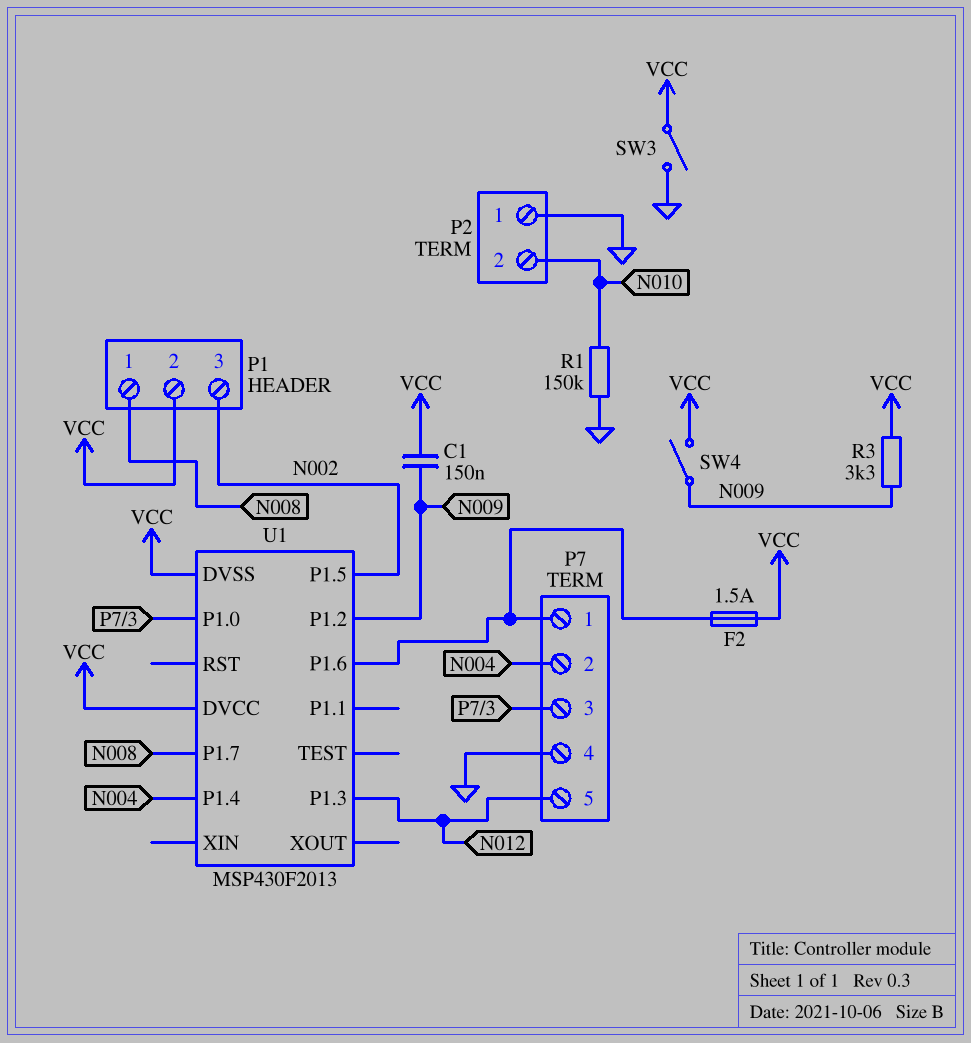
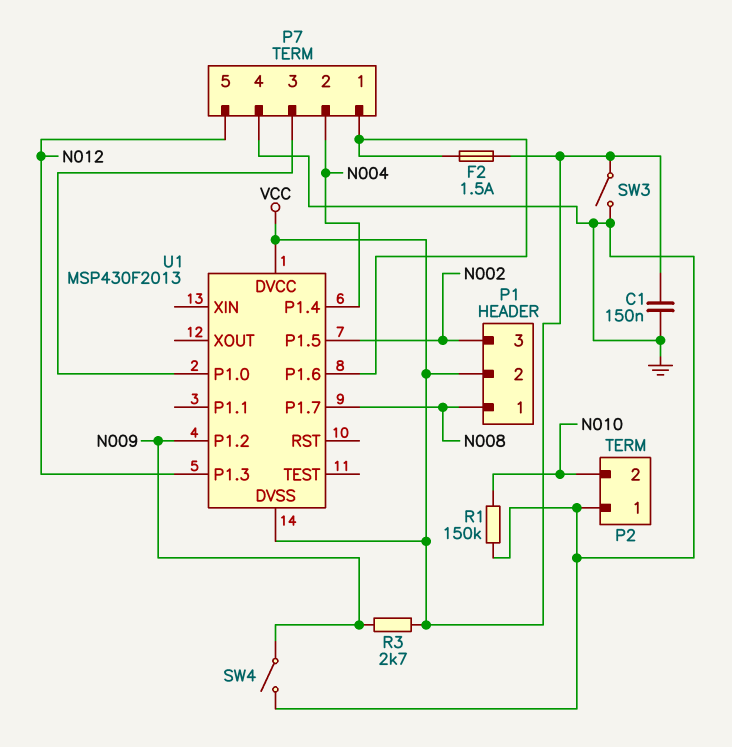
C1: 150nF (N009, VCC) -> 150nF (GND, VCC)
R3: 3.3k (N009, VCC) -> 2.7k (N009, VCC)
SW4: switch (N009, VCC) -> switch (GND, N009)

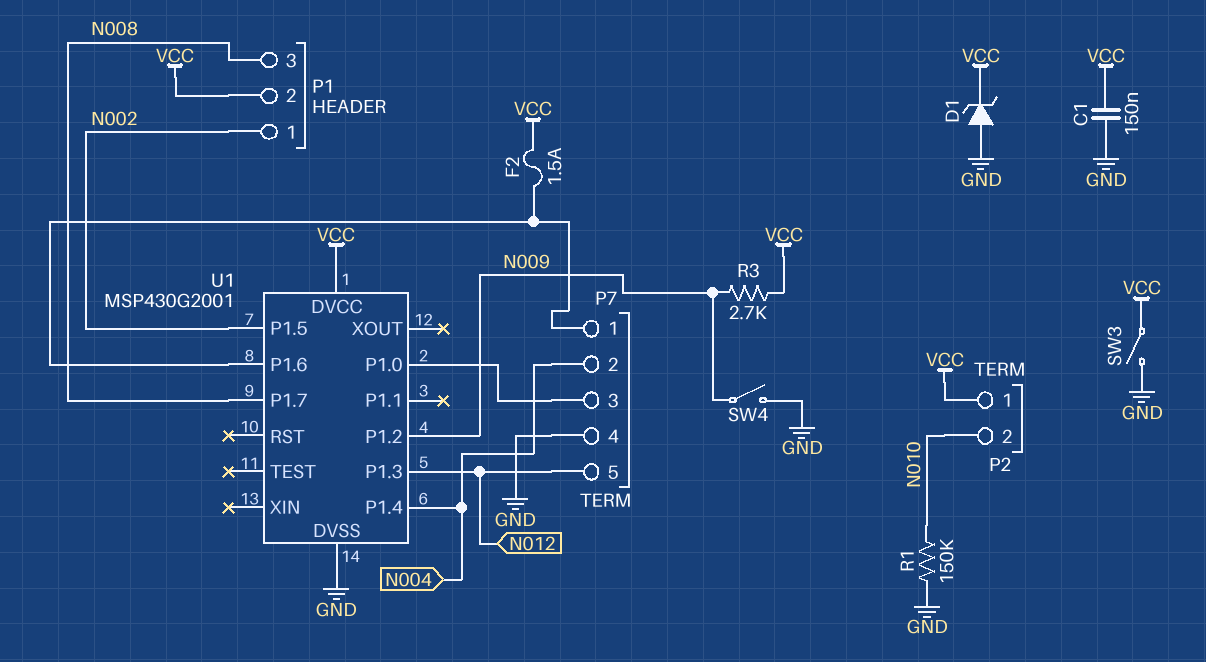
D1: none -> zener (A GND, K VCC)
P1 pin 1: N008 -> N002
P1 pin 3: N002 -> N008
P2 pin 1: GND -> VCC
U1: MSP430F2013 -> MSP430G2001
U1 pin DVSS: VCC -> GND

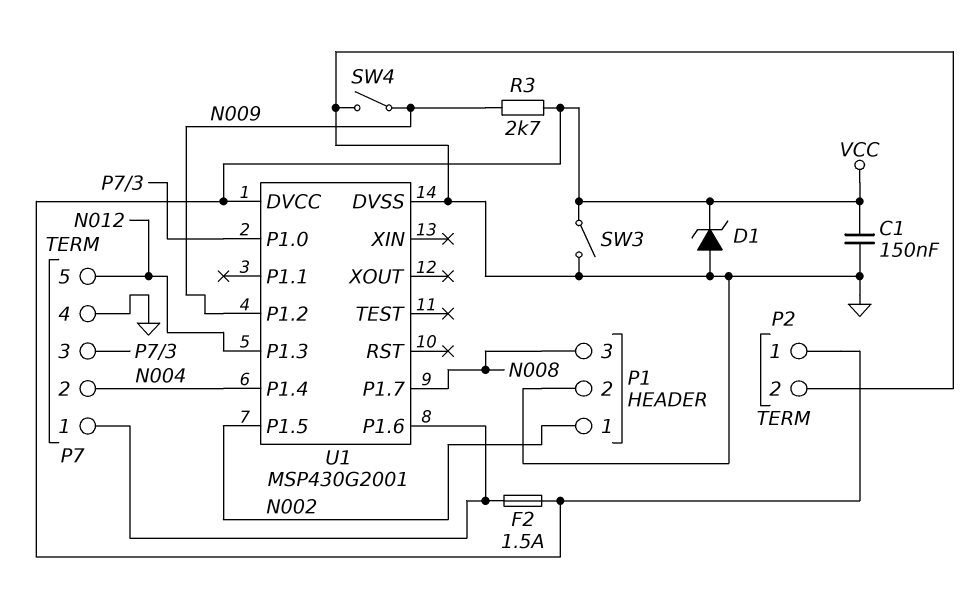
P1 pin 2: VCC -> GND
P2 pin 2: N010 -> GND
R1: 150k (GND, N010) -> none

